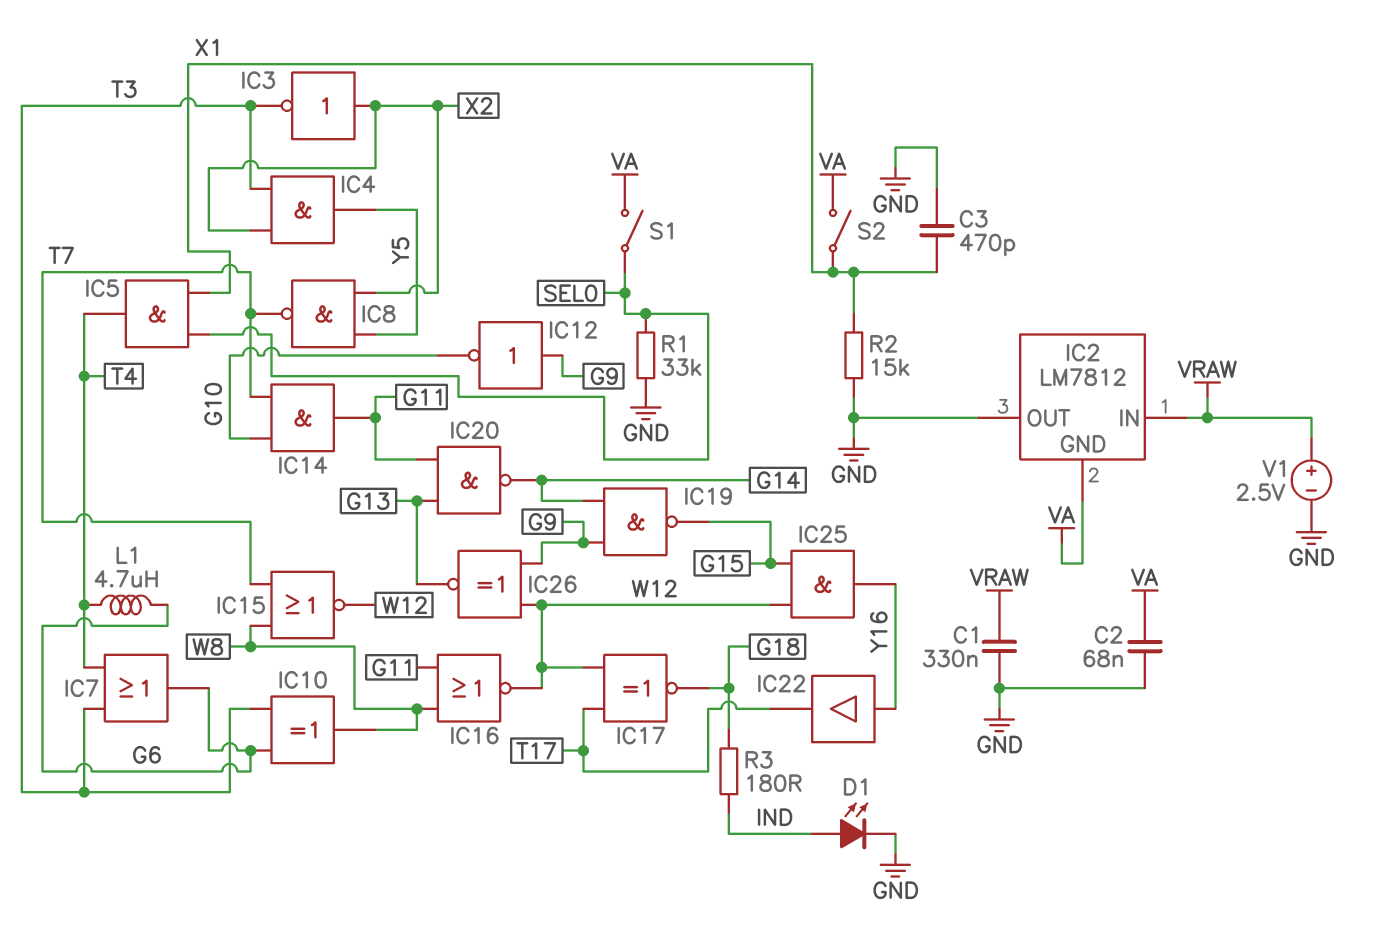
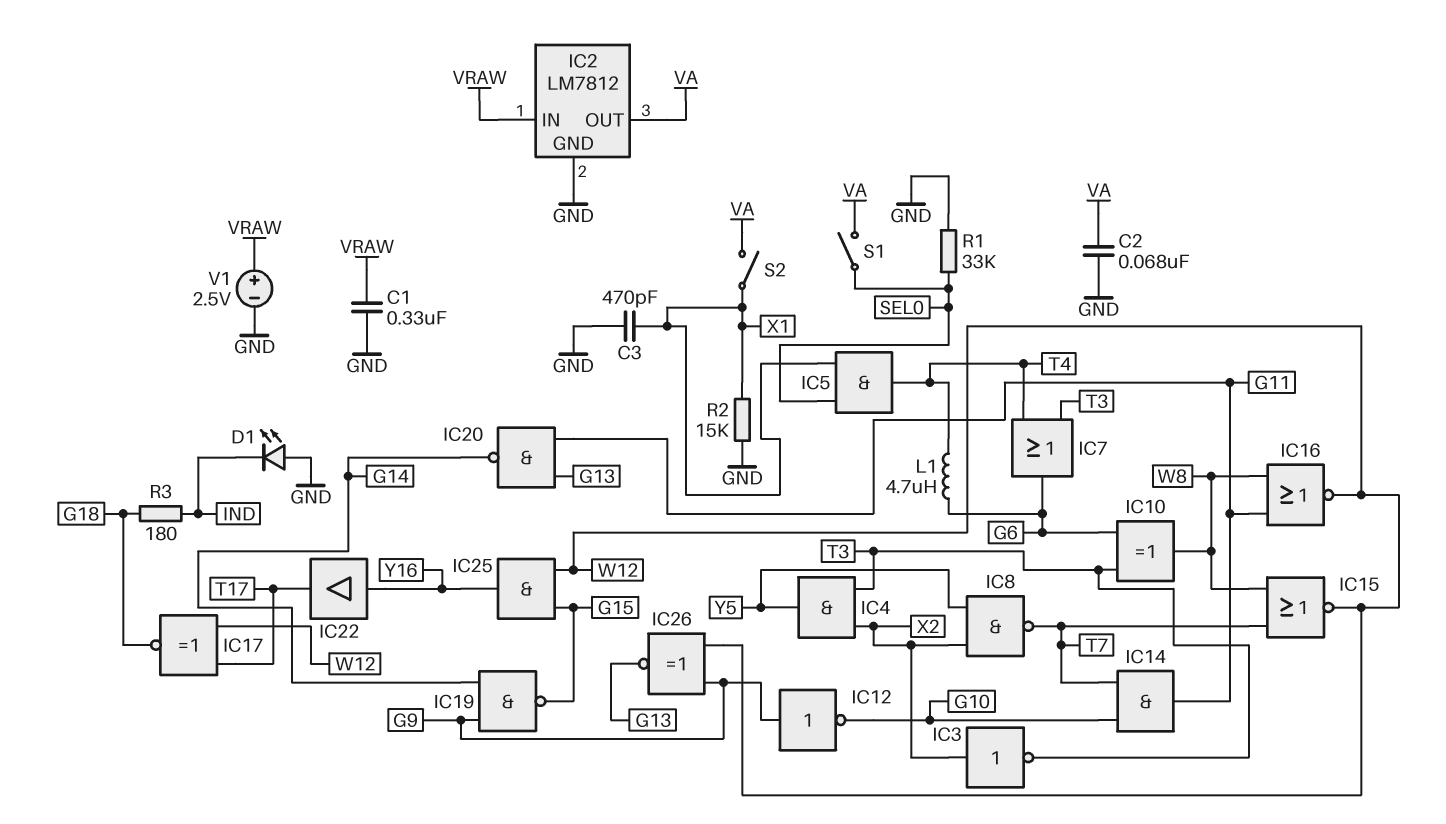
D1: LED (A IND, K GND) -> LED (A GND, K IND)
IC2 pin GND: VA -> GND
IC2 pin OUT: GND -> VA

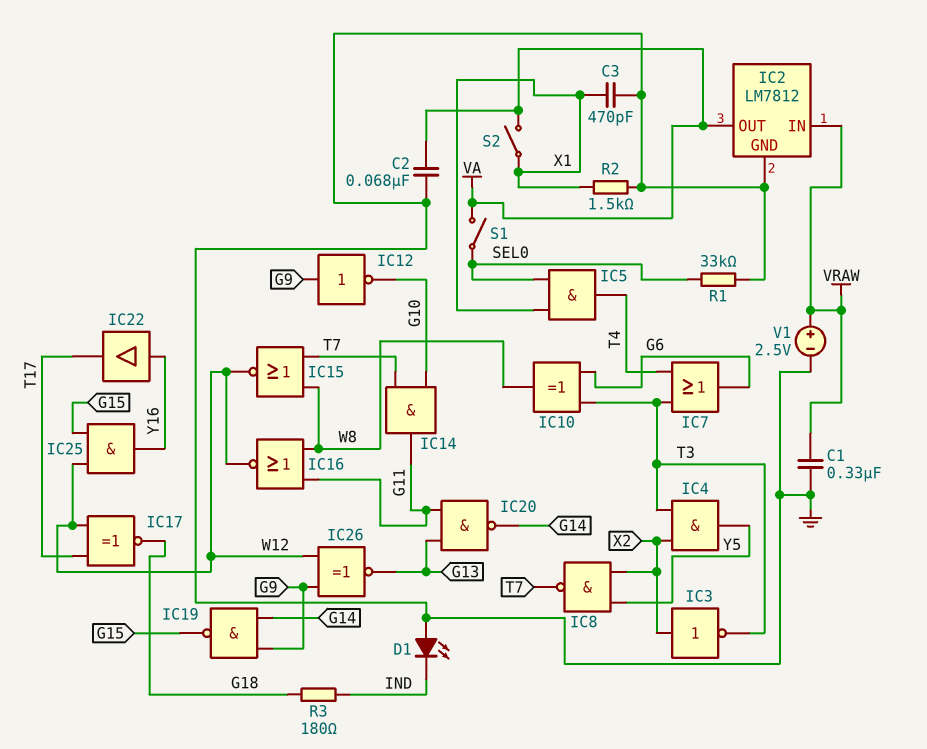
L1: 4.7uH (G6, T4) -> none
R2: 15k (GND, X1) -> 1.5k (GND, X1)

